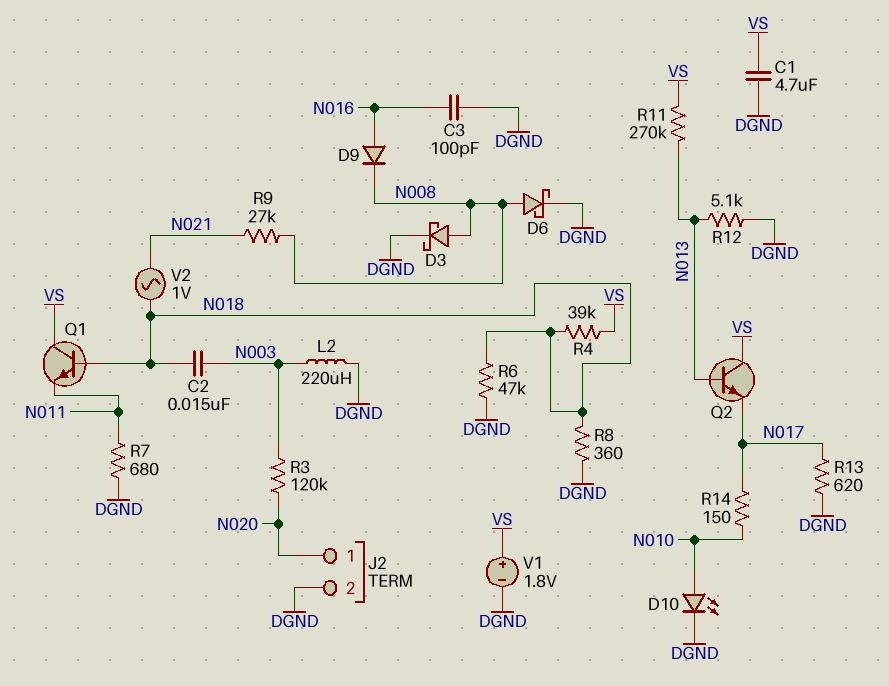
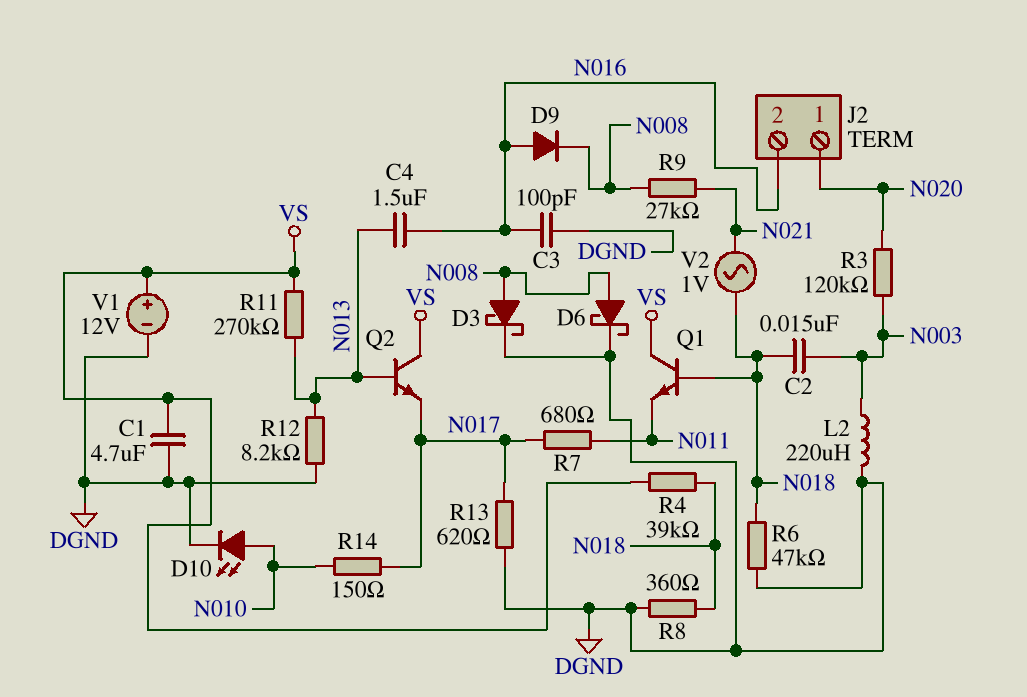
C4: none -> 1.5uF (N013, N016)
J2 pin 2: DGND -> N016
R7: 680 (DGND, N011) -> 680 (N011, N017)
R12: 5.1k (DGND, N013) -> 8.2k (DGND, N013)
V1: 1.8V (plus VS, minus DGND) -> 12V (plus VS, minus DGND)

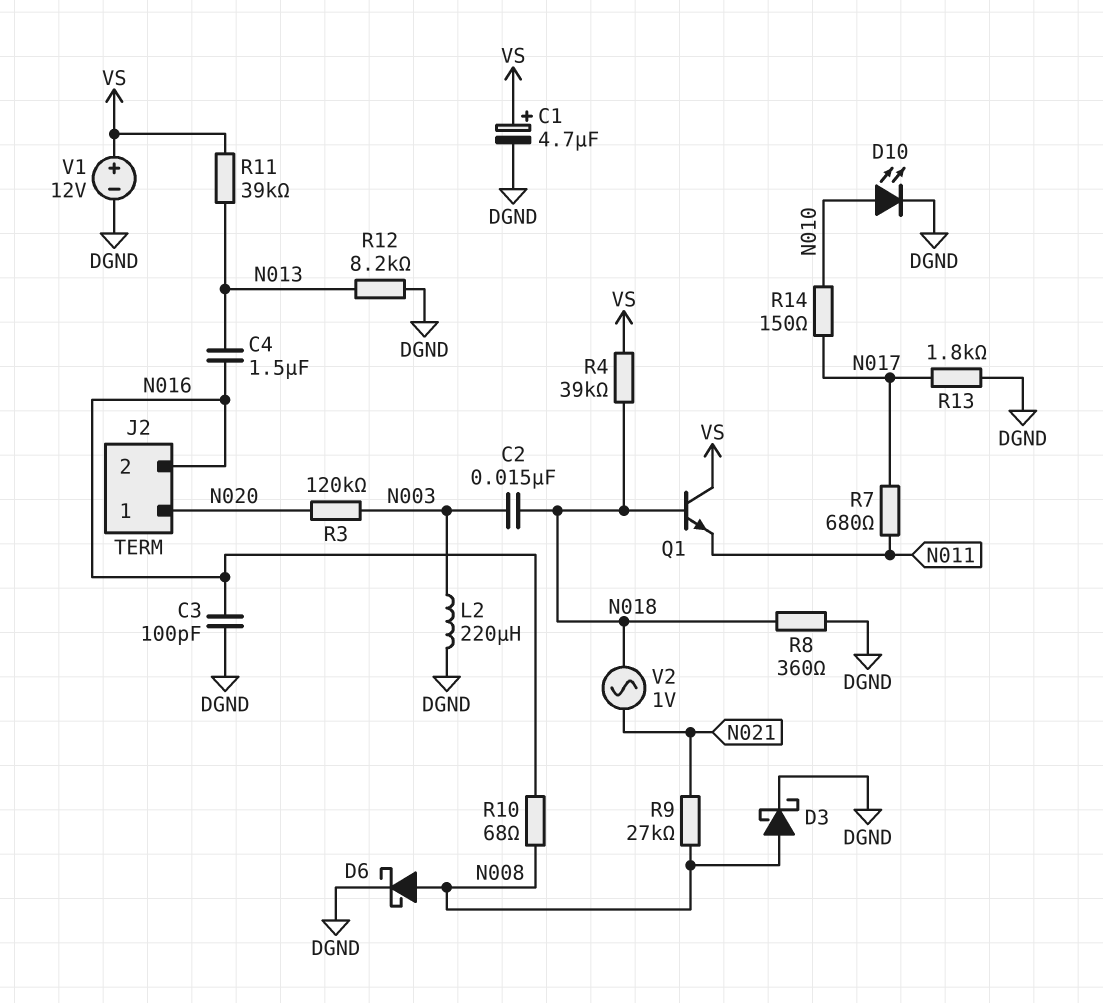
C1: 4.7uF (DGND, VS) -> 4.7uF (plus VS, minus DGND)
D9: diode (A N016, K N008) -> none
Q2: NPN (B N013, C VS, E N017) -> none
R6: 47k (DGND, N018) -> none
R10: none -> 68 (N008, N016)
R11: 270k (N013, VS) -> 39k (N013, VS)
R13: 620 (DGND, N017) -> 1.8k (DGND, N017)

